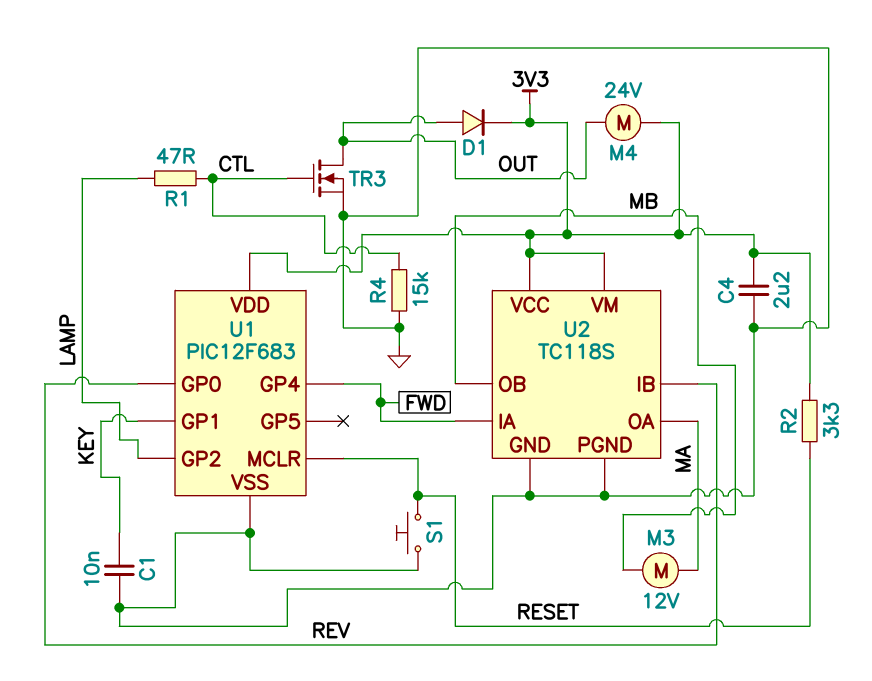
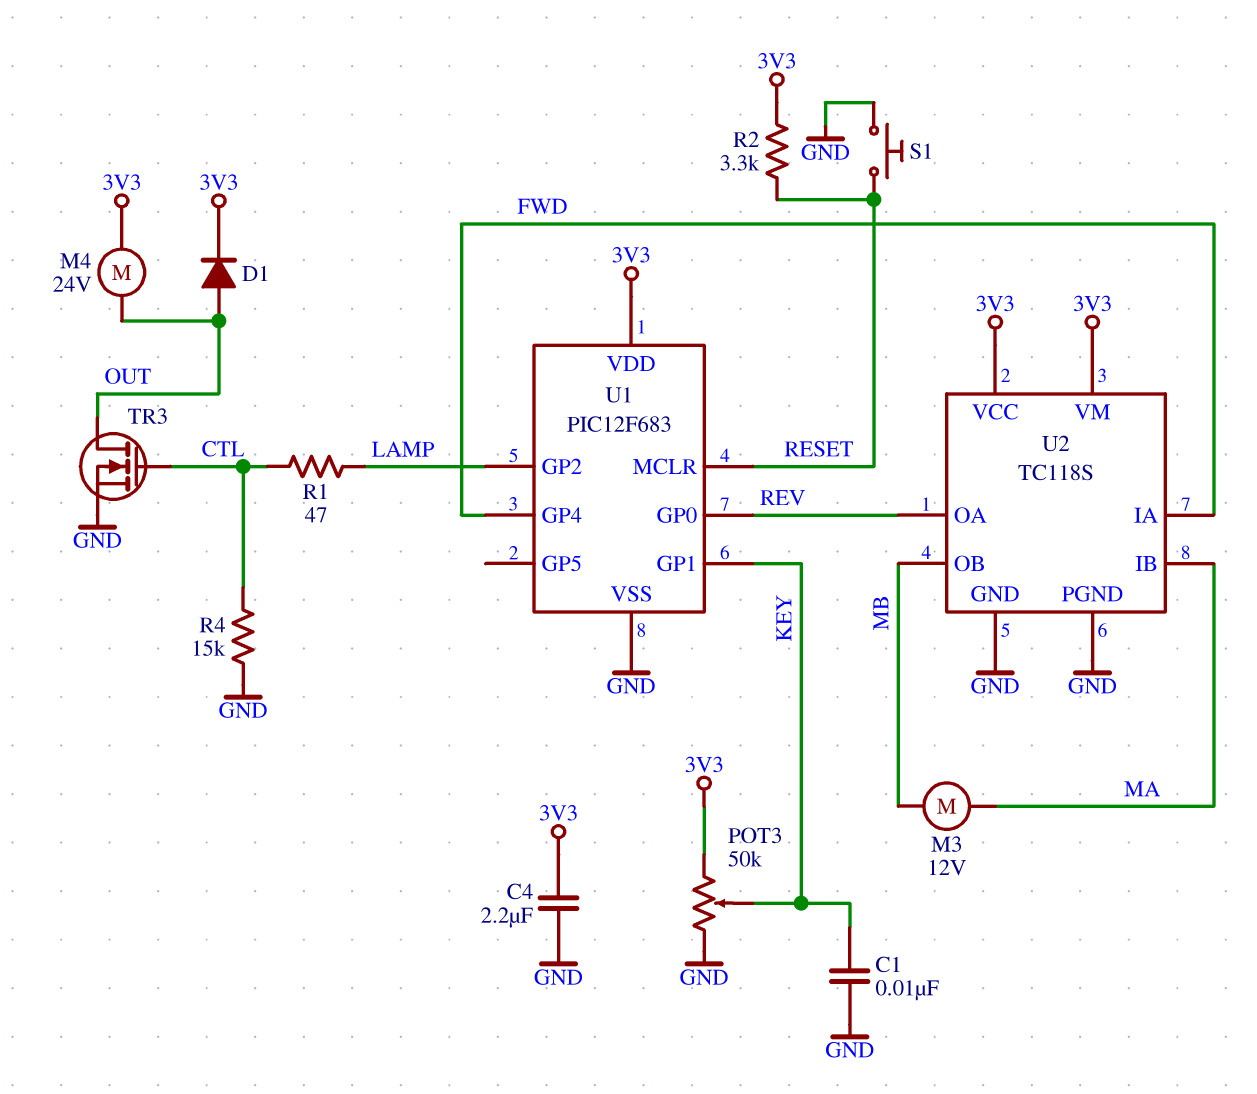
POT3: none -> 50k (3V3, GND, wiper KEY)
U2 pin IB: REV -> MA
U2 pin OA: MA -> REV

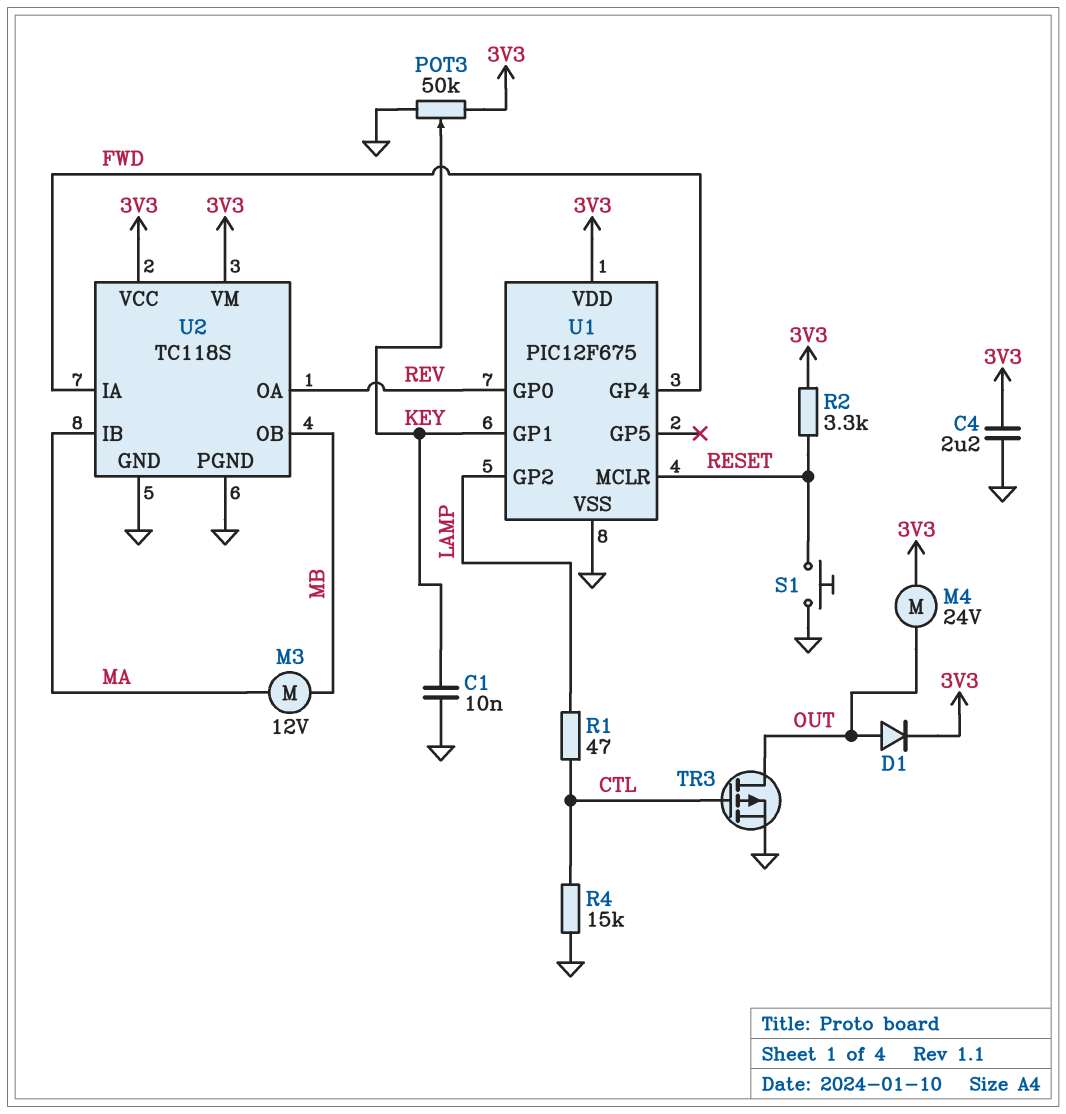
TR3: NMOS (G CTL, D OUT, S GND) -> PMOS (G CTL, D OUT, S GND)
U1: PIC12F683 -> PIC12F675

